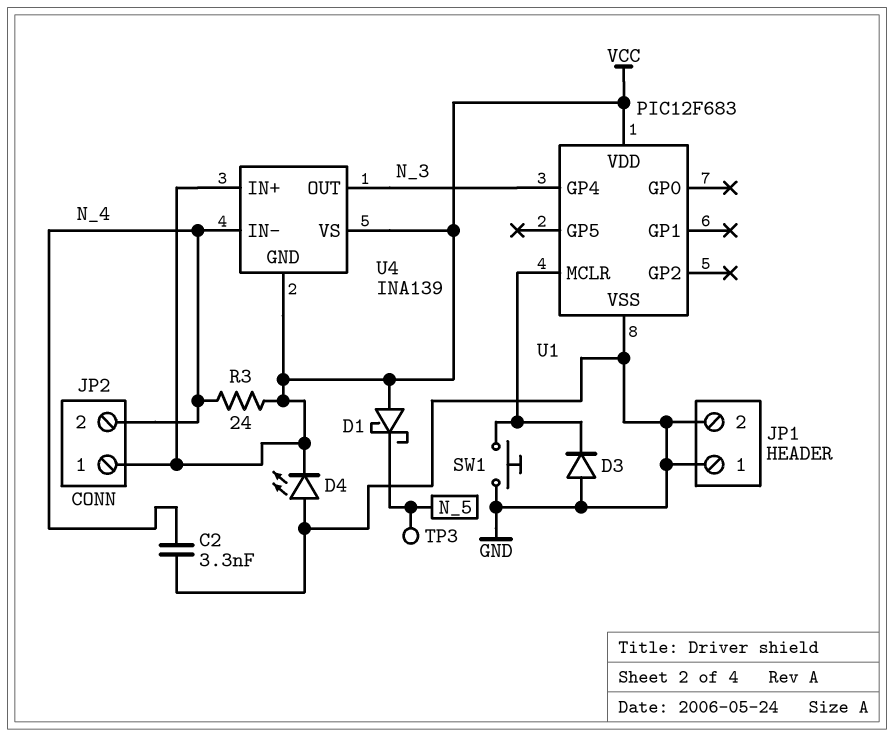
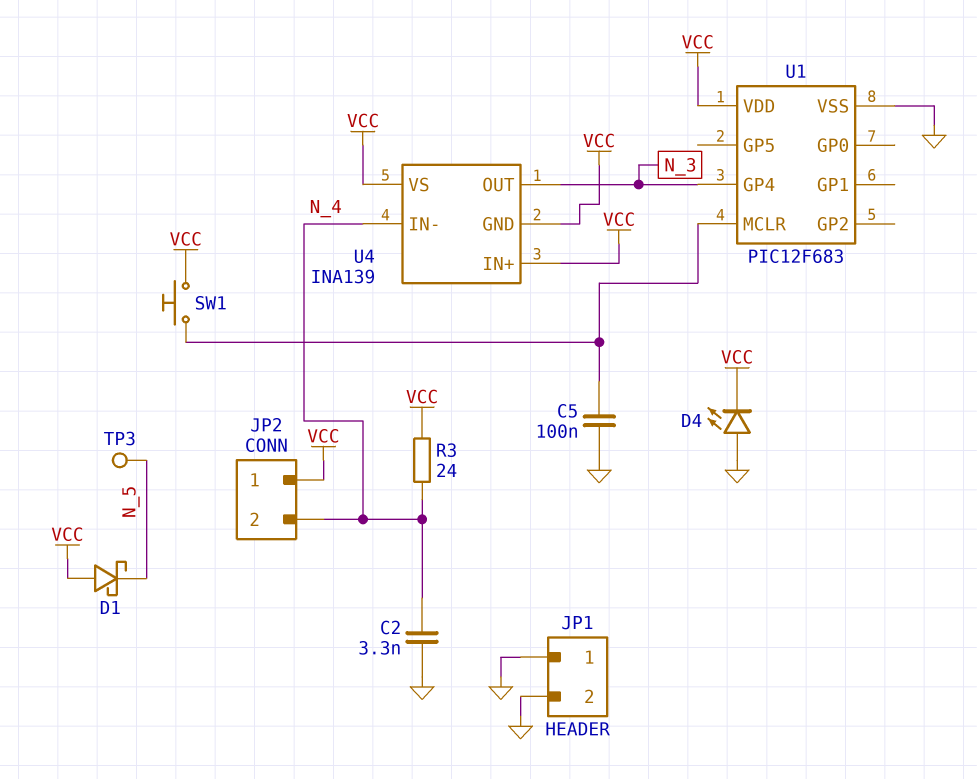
C5: none -> 100nF (GND, U1/MCLR)
D3: diode (A GND, K U1/MCLR) -> none
SW1: button (GND, U1/MCLR) -> button (U1/MCLR, VCC)

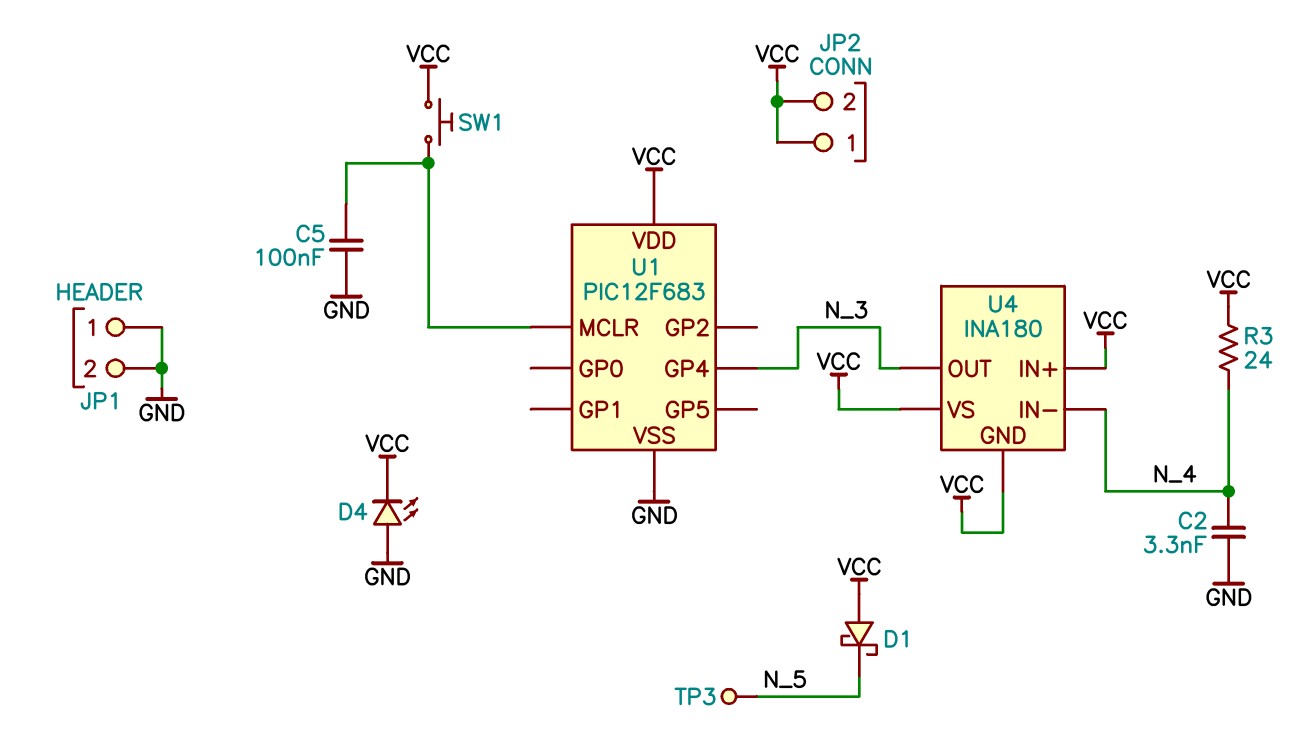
JP2 pin 2: N_4 -> VCC
U4: INA139 -> INA180

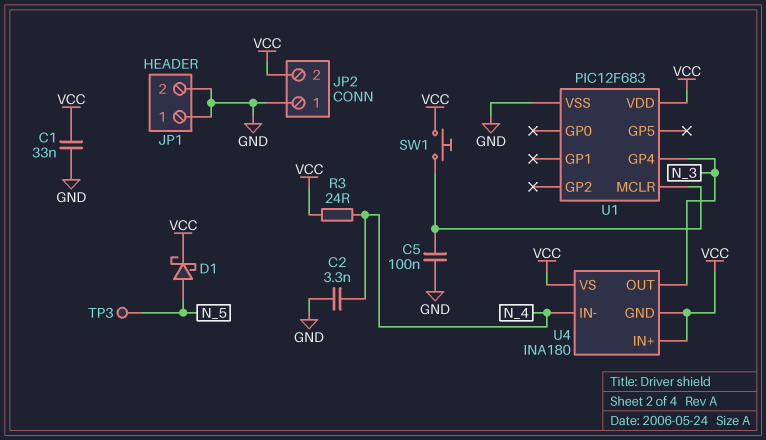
C1: none -> 33nF (GND, VCC)
D1: schottky (A VCC, K N_5) -> schottky (A N_5, K VCC)
D4: LED (A GND, K VCC) -> none
JP2 pin 1: VCC -> GND

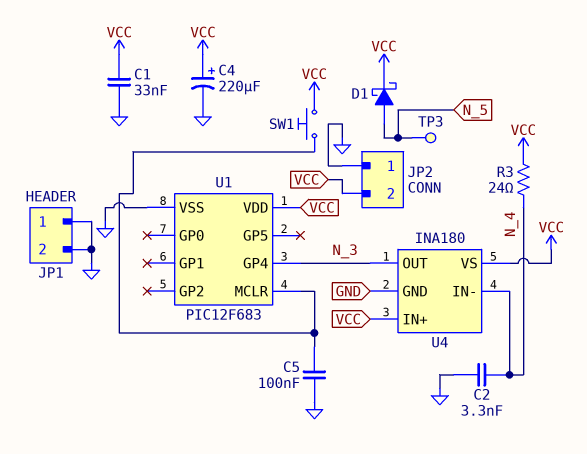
C4: none -> 220uF (plus VCC, minus GND)
U4 pin GND: VCC -> GND

